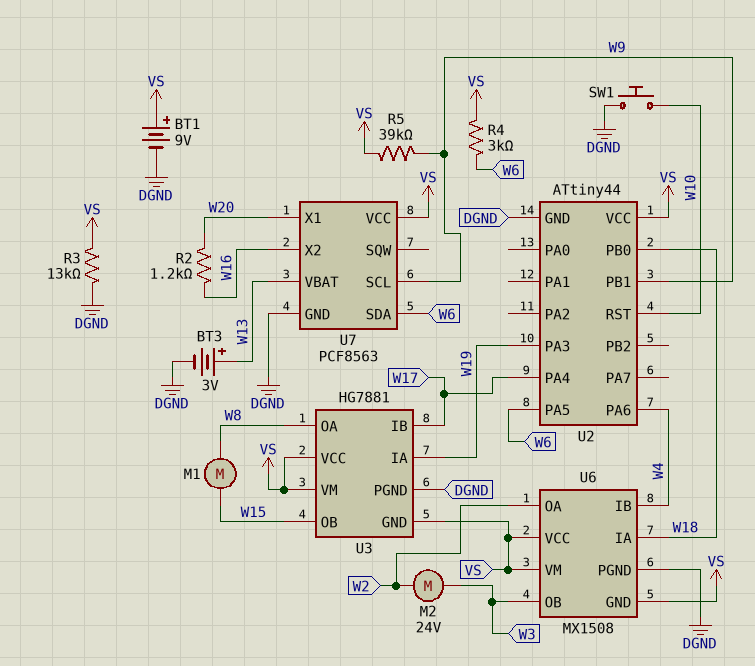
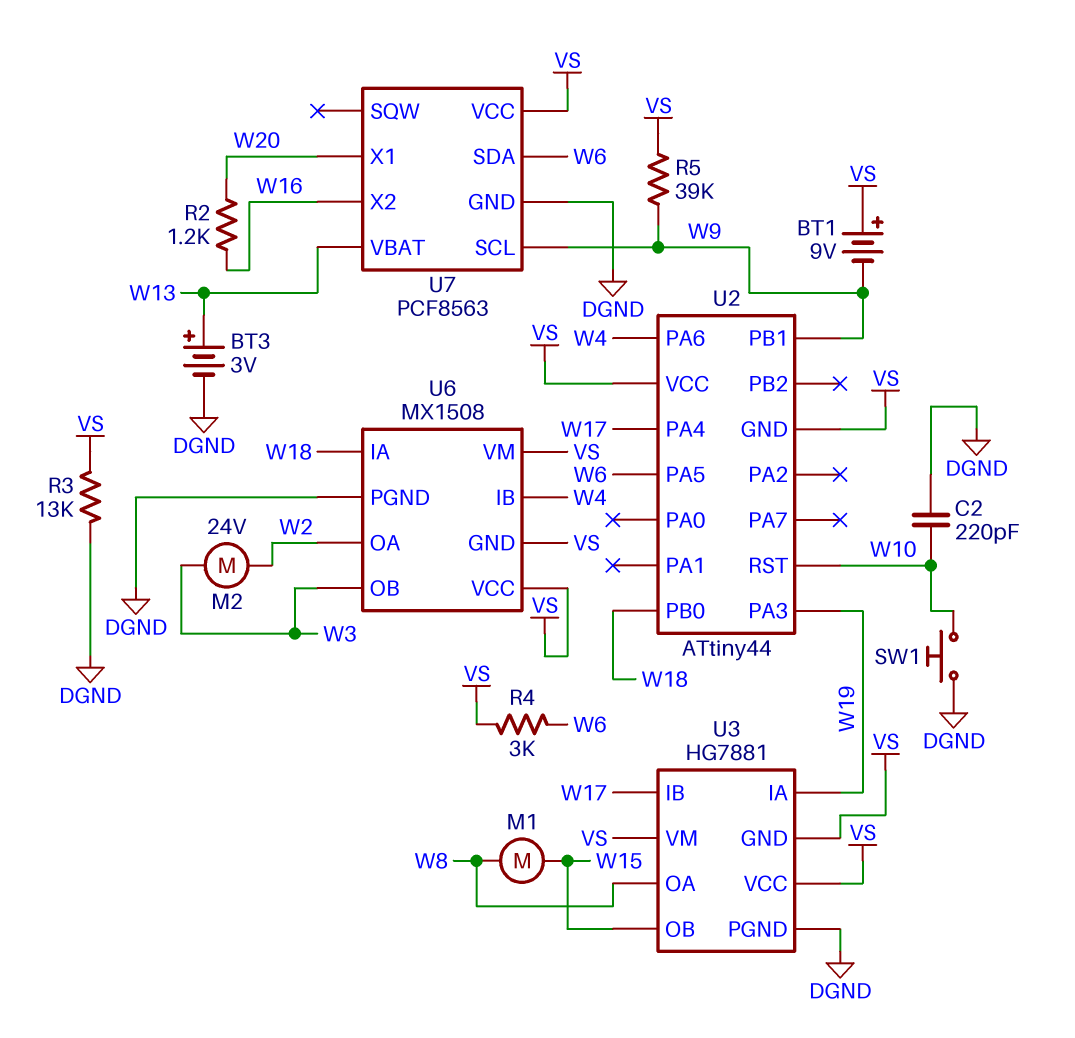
BT1: 9V (plus VS, minus DGND) -> 9V (plus VS, minus W9)
C2: none -> 220pF (DGND, W10)
U2 pin GND: DGND -> VS

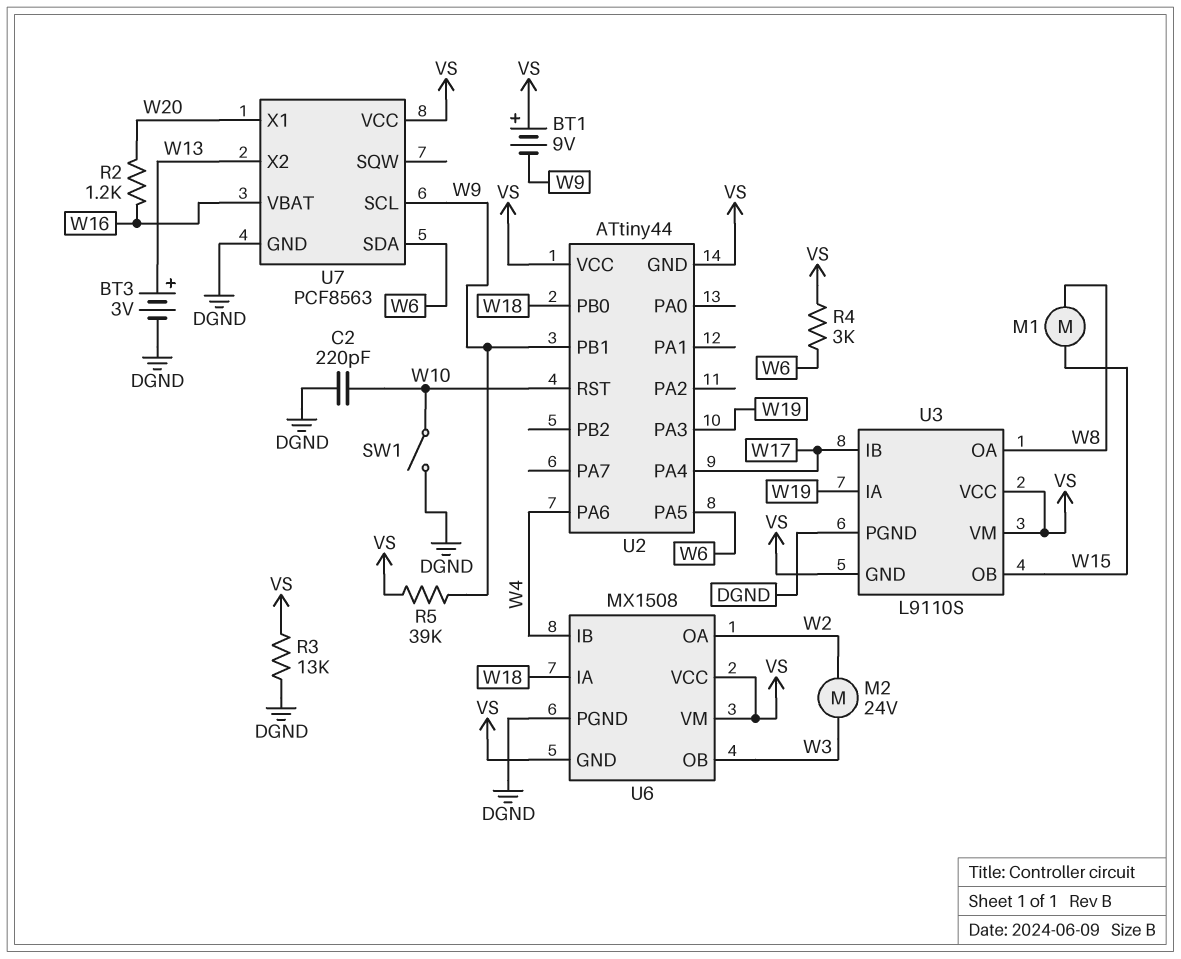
SW1: button (DGND, W10) -> switch (DGND, W10)
U3: HG7881 -> L9110S
U7 pin VBAT: W13 -> W16
U7 pin X2: W16 -> W13

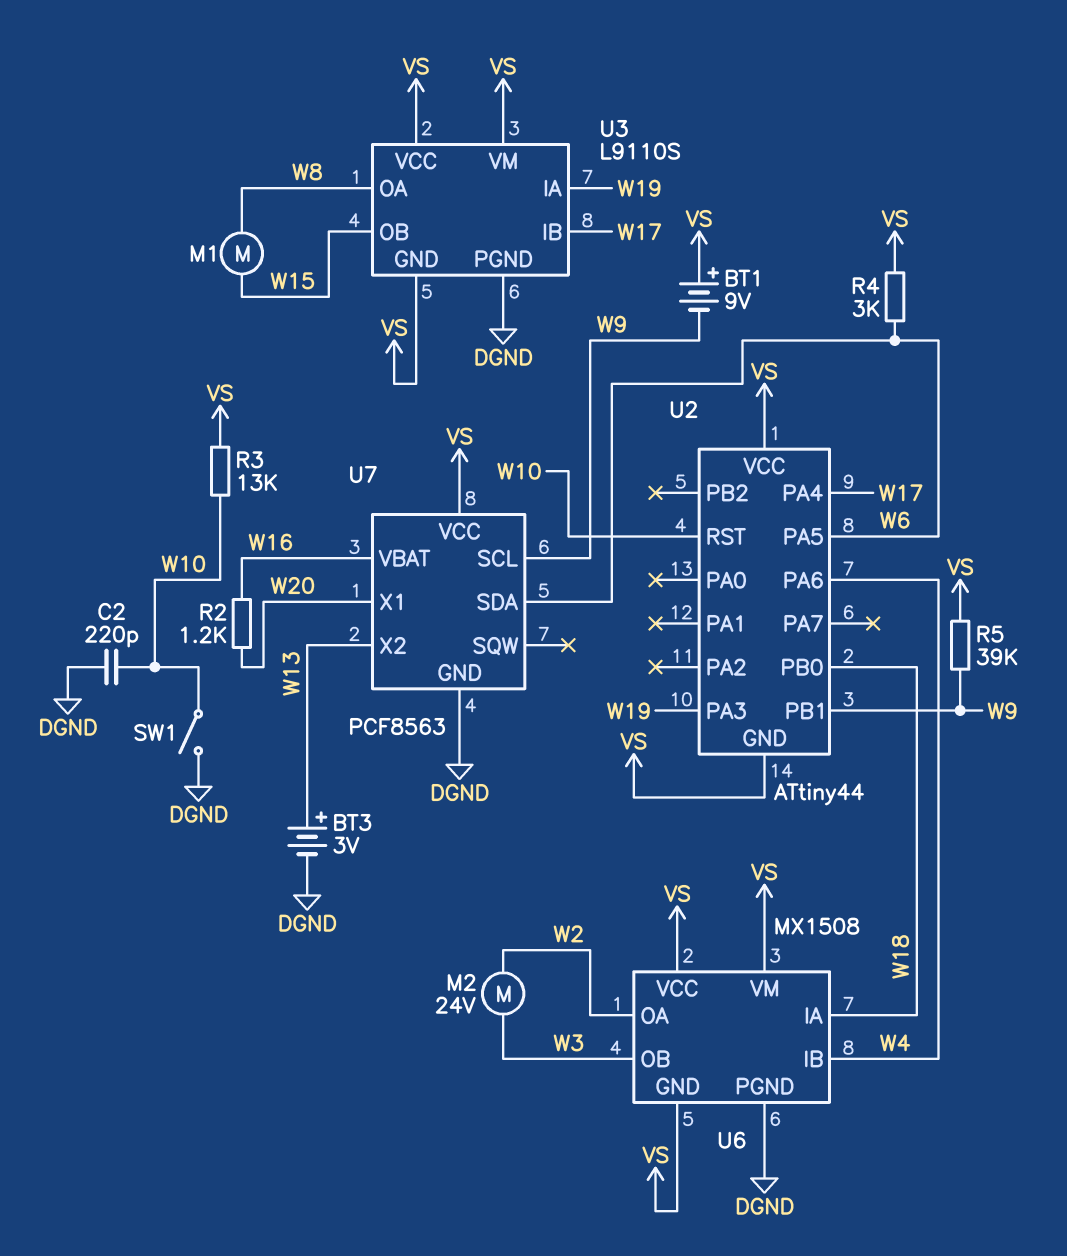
R3: 13k (DGND, VS) -> 13k (VS, W10)

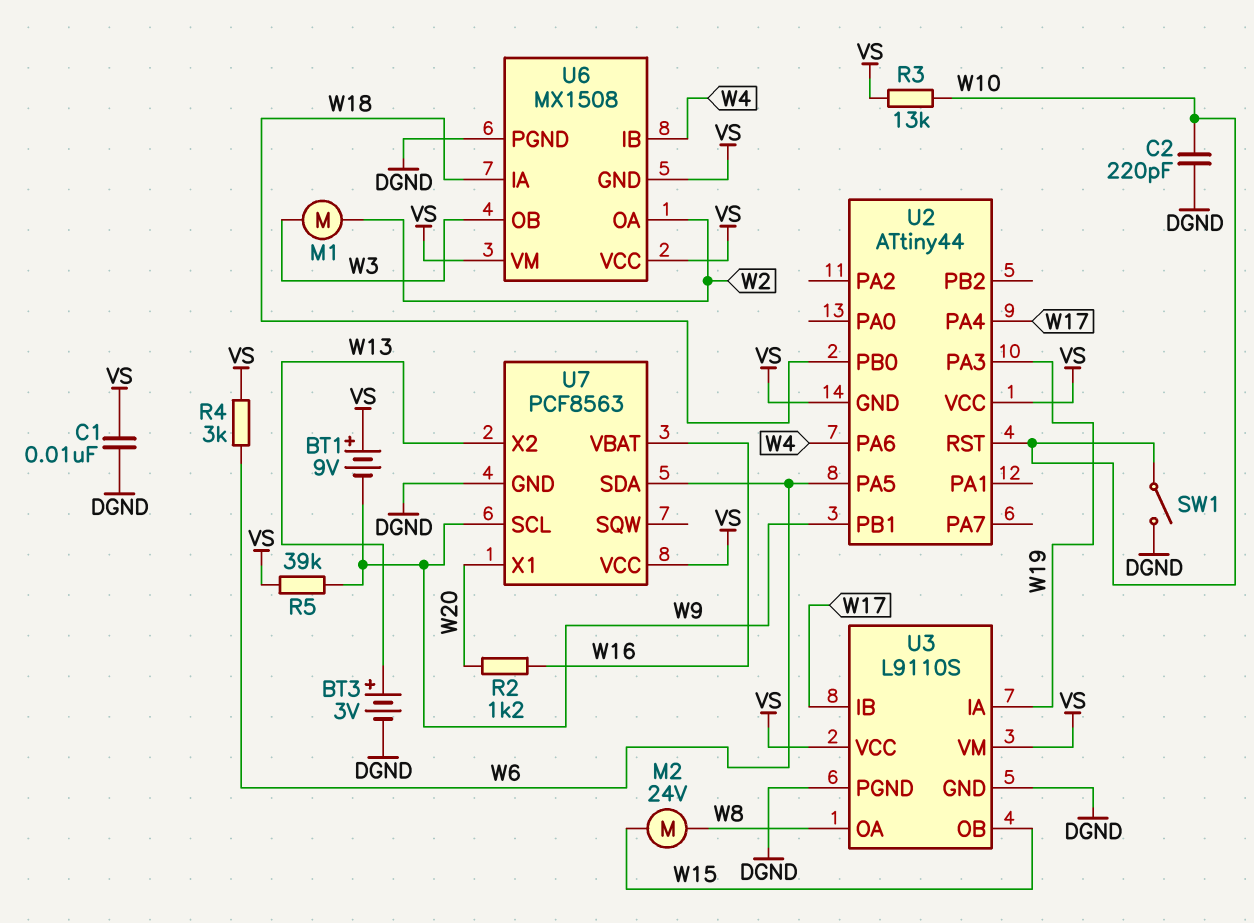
C1: none -> 10nF (DGND, VS)
M1: motor (W8, W15) -> motor (W2, W3)
M2: motor 24V (W2, W3) -> motor 24V (W8, W15)
U3 pin GND: VS -> DGND

